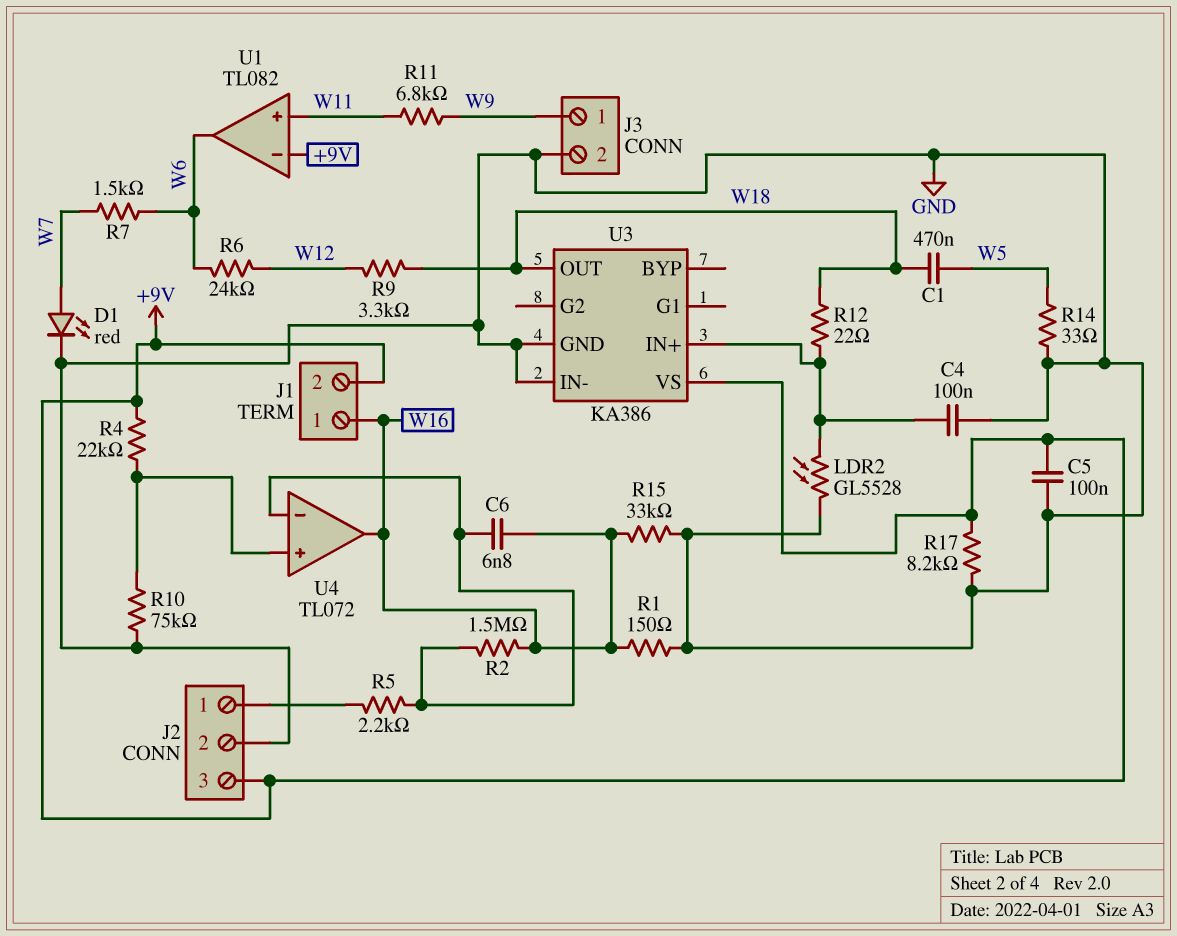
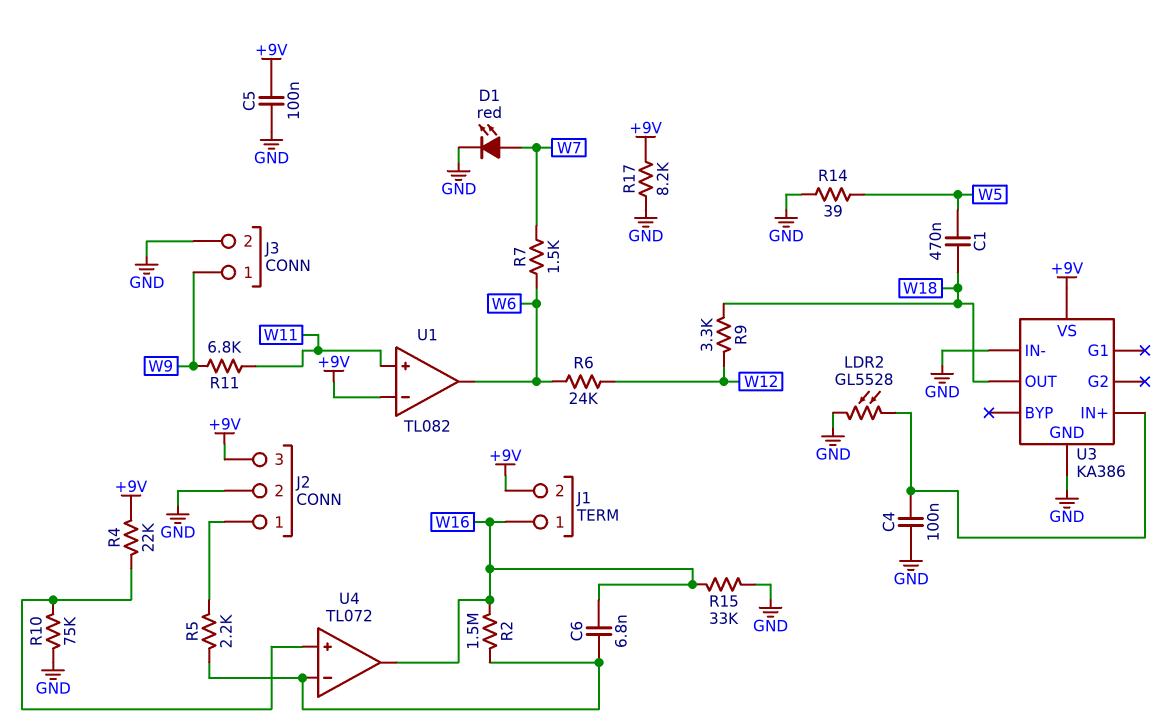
R1: 150 (GND, W16) -> none
R12: 22 (U3/IN+, W18) -> none
R14: 33 (GND, W5) -> 39 (GND, W5)

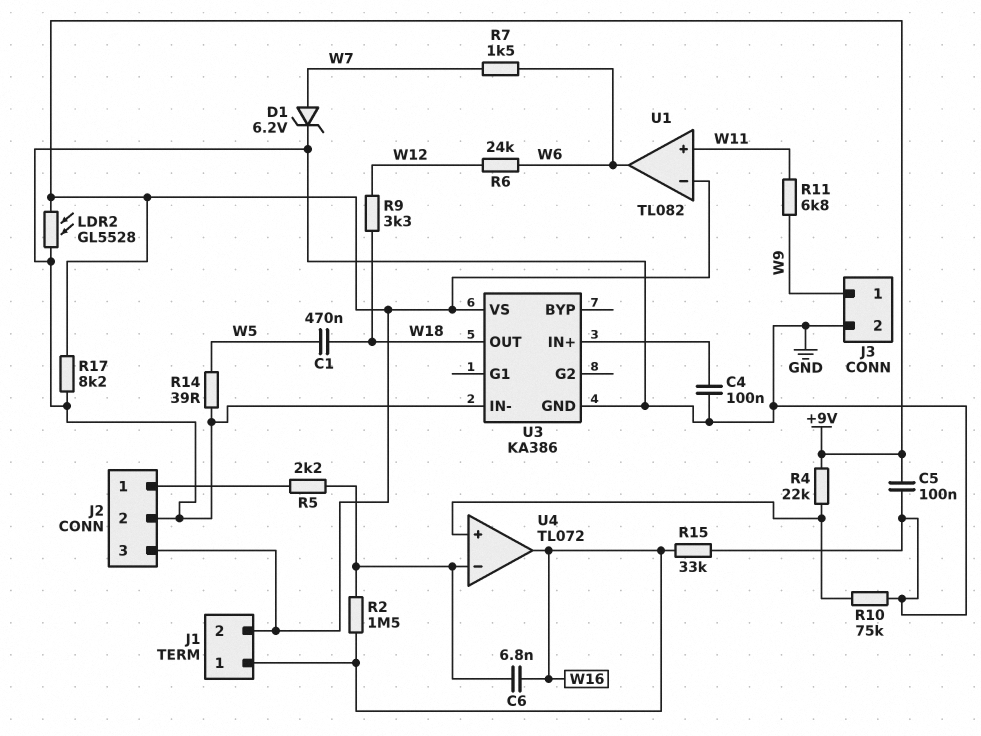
D1: LED red (A W7, K GND) -> zener 6.2V (A W7, K GND)
LDR2: GL5528 (GND, U3/IN+) -> GL5528 (+9V, GND)

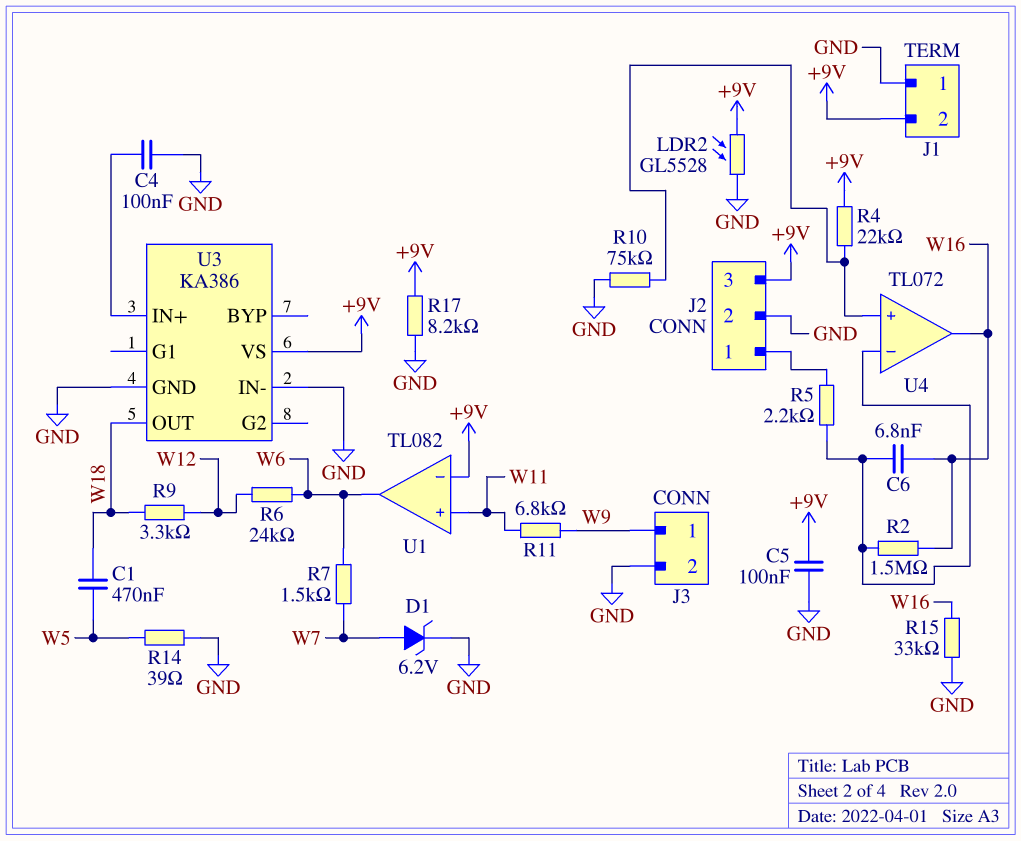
J1 pin 1: W16 -> GND

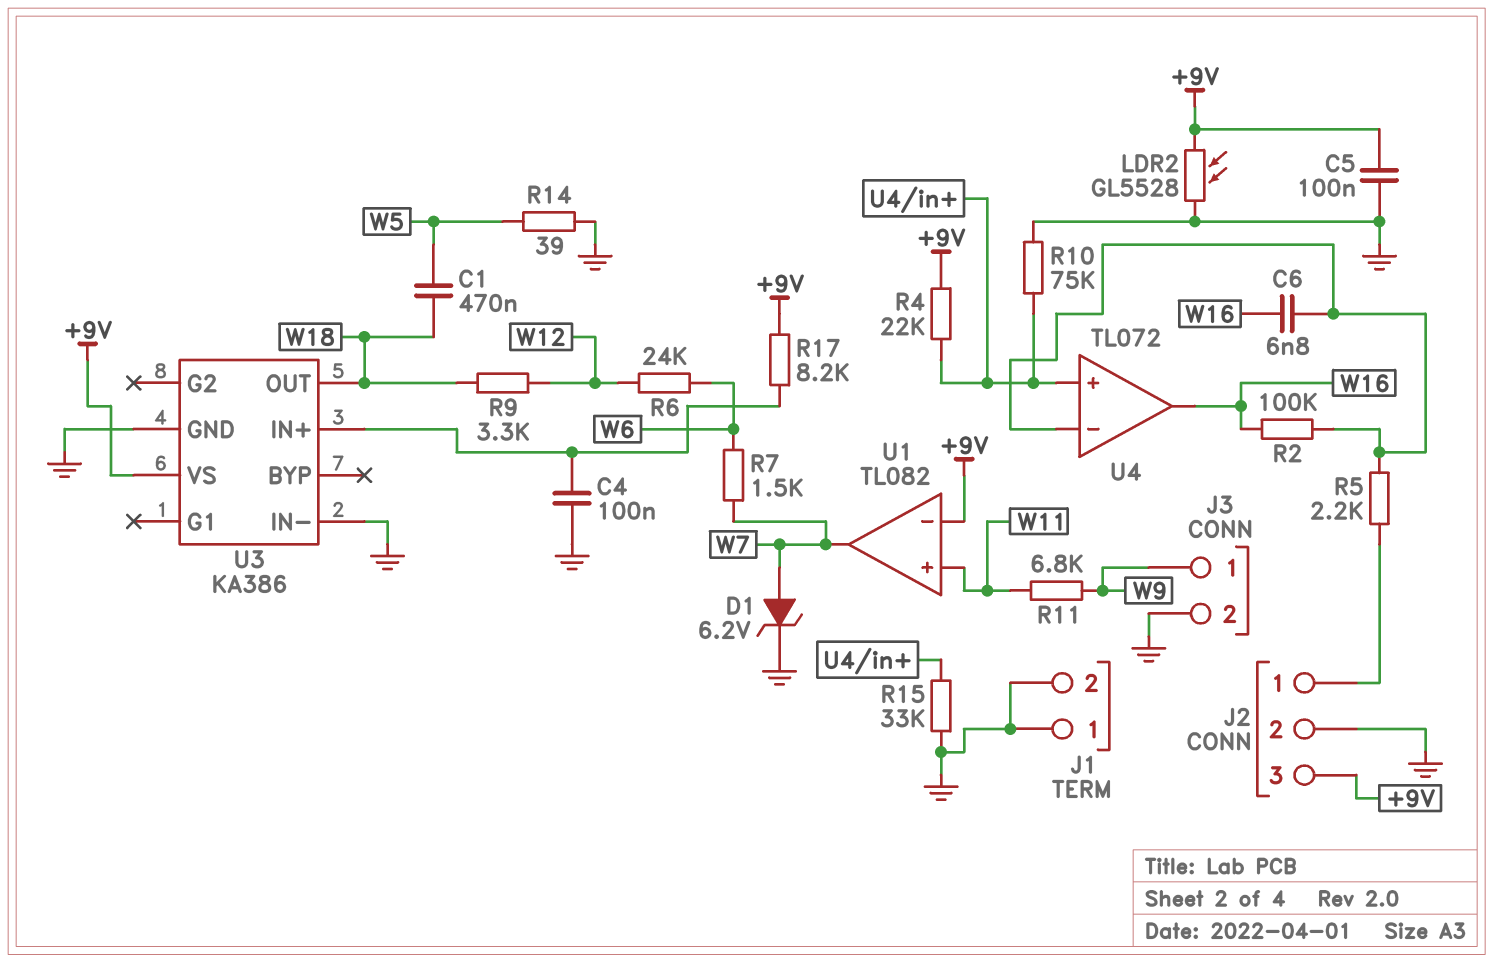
J1 pin 2: +9V -> GND
R2: 1.5M (U4/in-, W16) -> 100k (U4/in-, W16)
R15: 33k (GND, W16) -> 33k (GND, U4/in+)
R17: 8.2k (+9V, GND) -> 8.2k (+9V, U3/IN+)
U1 pin out: W6 -> W7

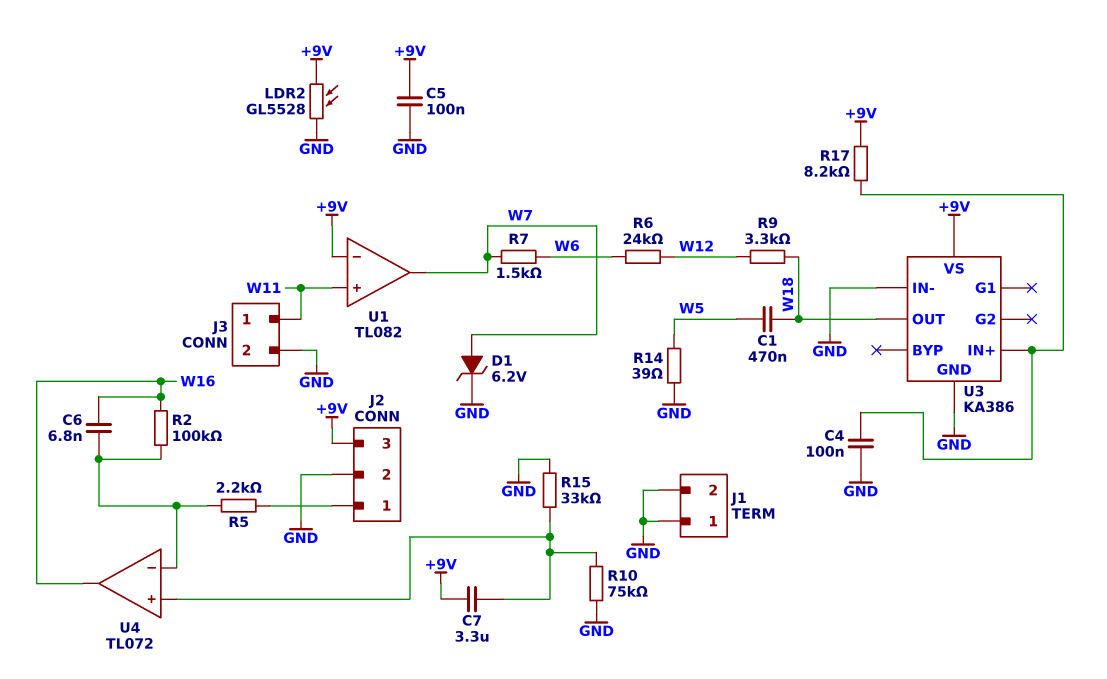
C7: none -> 3.3uF (+9V, U4/in+)
J3 pin 1: W9 -> W11
R4: 22k (+9V, U4/in+) -> none
R11: 6.8k (W9, W11) -> none

